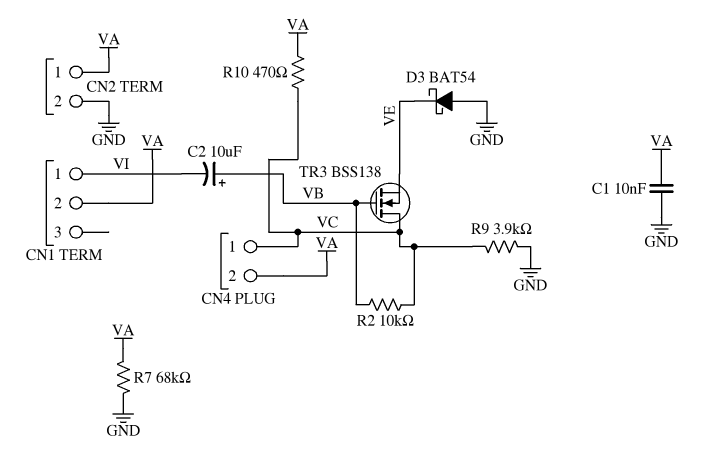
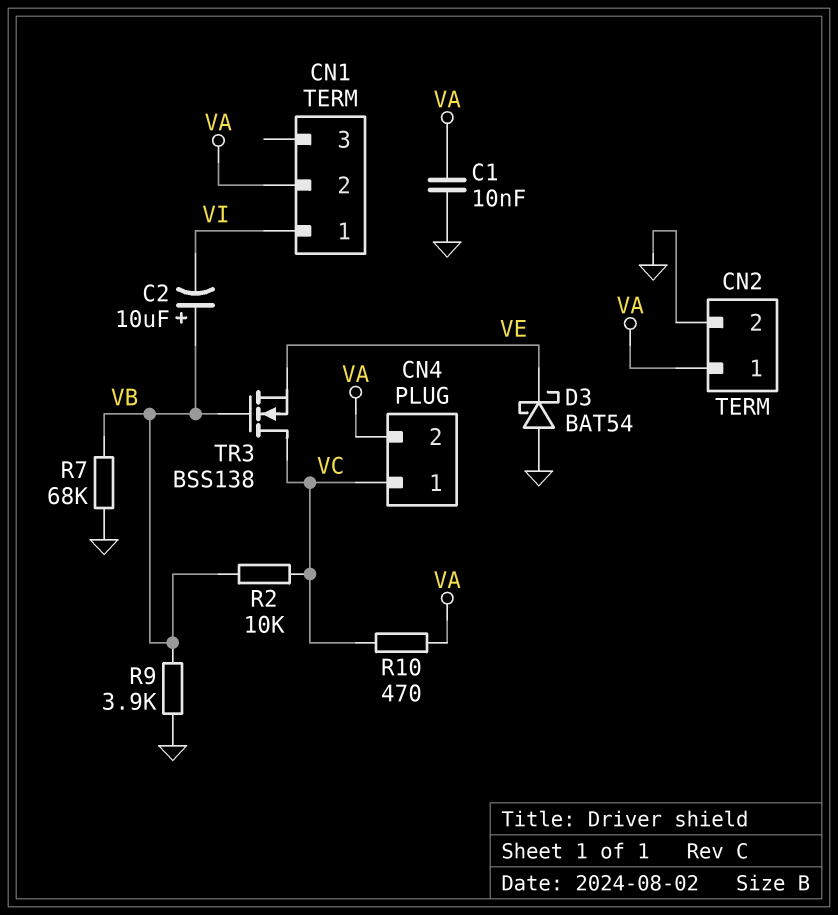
R7: 68k (GND, VA) -> 68k (GND, VB)
R9: 3.9k (GND, VC) -> 3.9k (GND, VB)

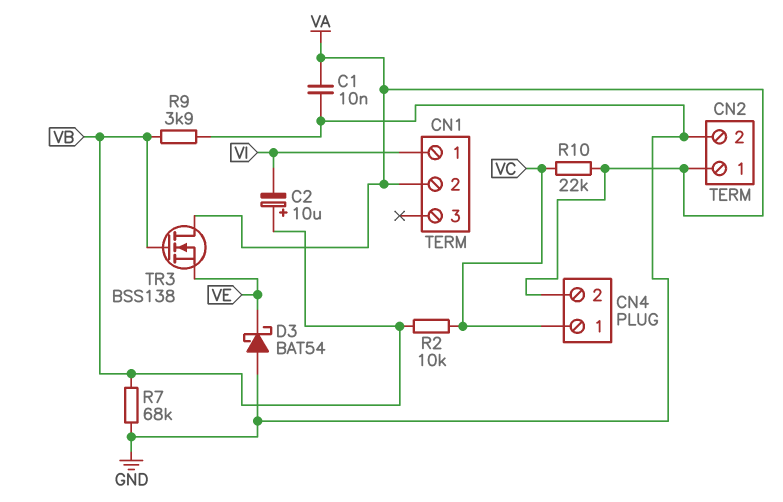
R10: 470 (VA, VC) -> 22k (VA, VC)
TR3: NMOS BSS138 (G VB, D VC, S VE) -> NMOS BSS138 (G VB, D VA, S VE)

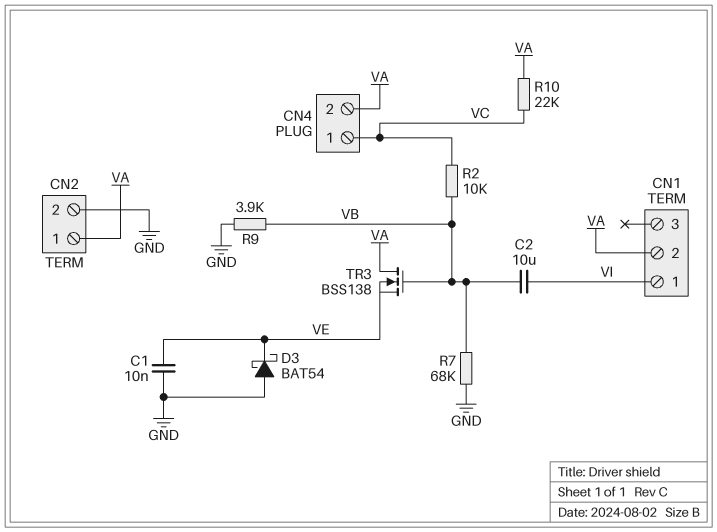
C1: 10nF (GND, VA) -> 10nF (GND, VE)
C2: 10uF (plus VB, minus VI) -> 10uF (VB, VI)

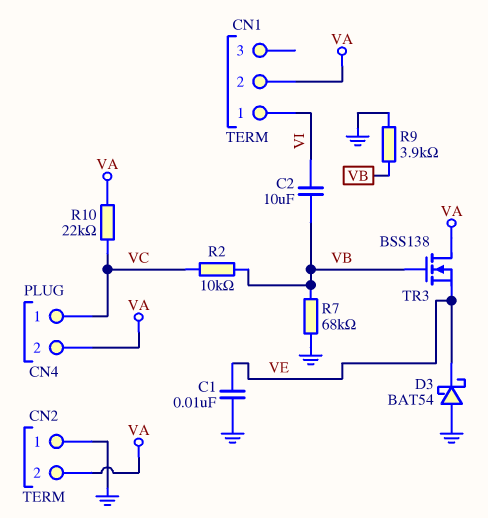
CN2 pin 1: VA -> GND
CN2 pin 2: GND -> VA

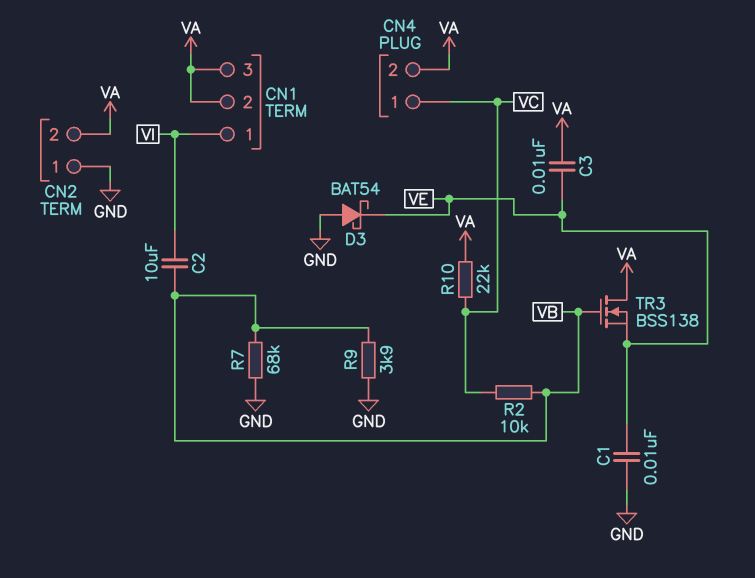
C3: none -> 10nF (VA, VE)
CN1 pin 3: none -> VA

